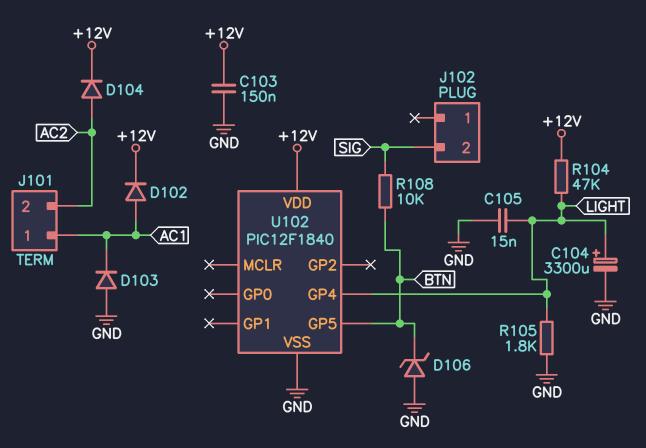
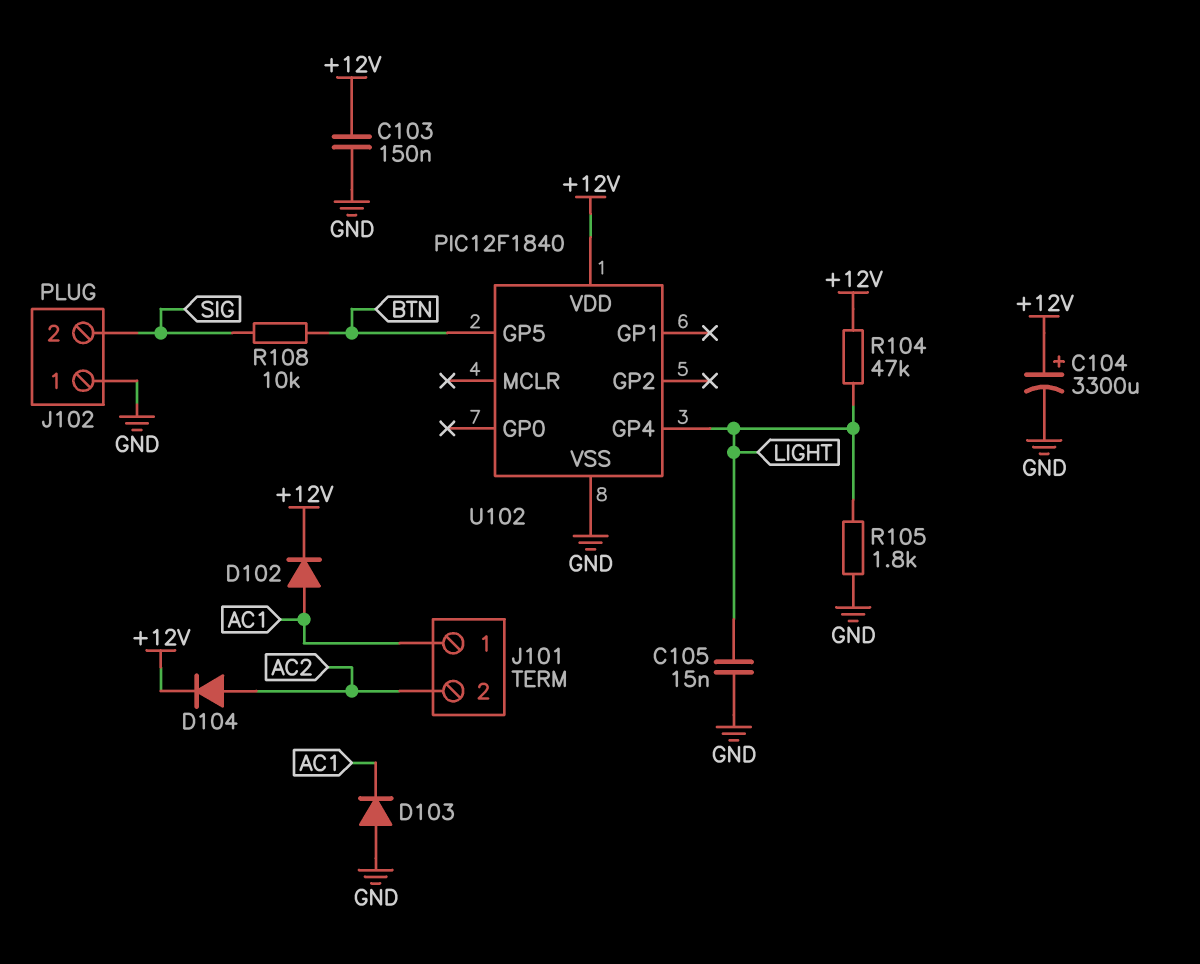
C104: 3300uF (plus LIGHT, minus GND) -> 3300uF (plus +12V, minus GND)
D106: zener (A GND, K BTN) -> none
J102 pin 1: none -> GND

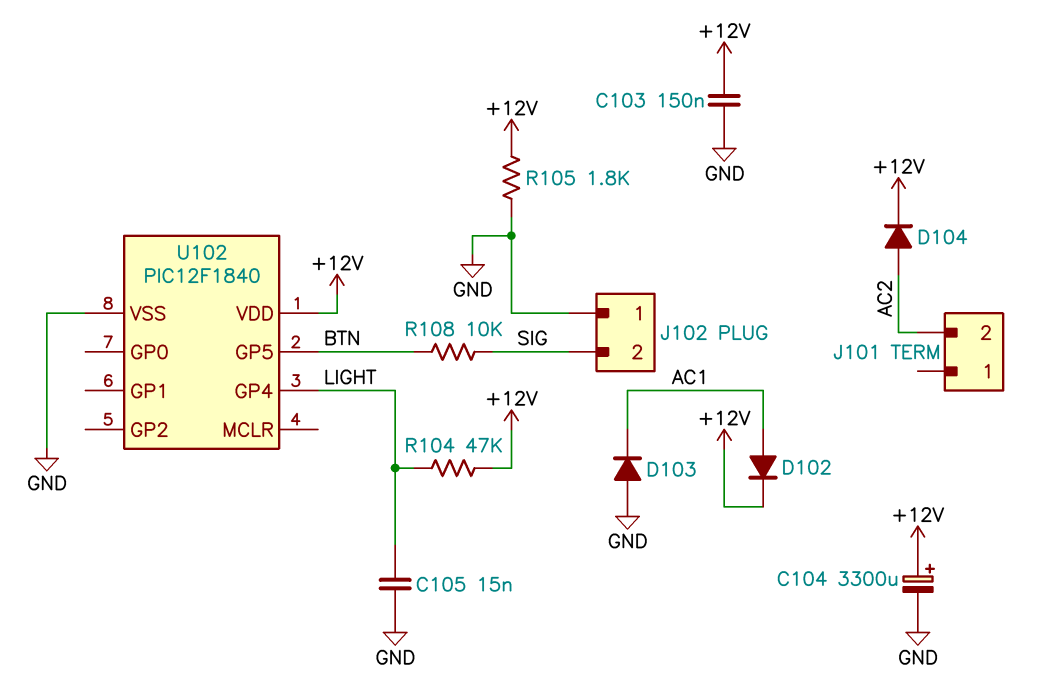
J101 pin 1: AC1 -> none
R105: 1.8k (GND, LIGHT) -> 1.8k (+12V, GND)

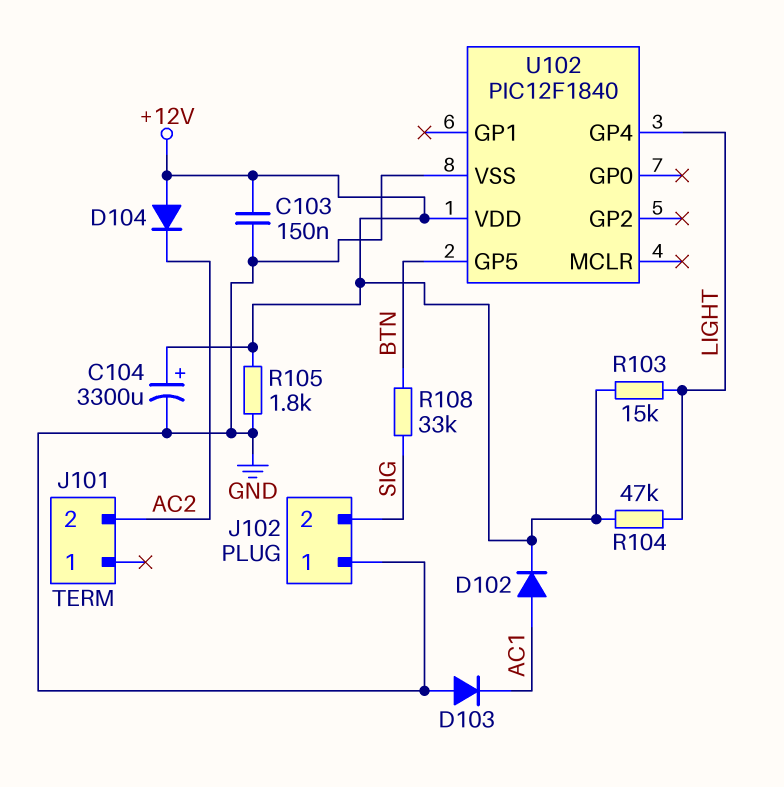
C105: 15nF (GND, LIGHT) -> none
D104: diode (A AC2, K +12V) -> diode (A +12V, K AC2)
R103: none -> 15k (+12V, LIGHT)
R108: 10k (BTN, SIG) -> 33k (BTN, SIG)

